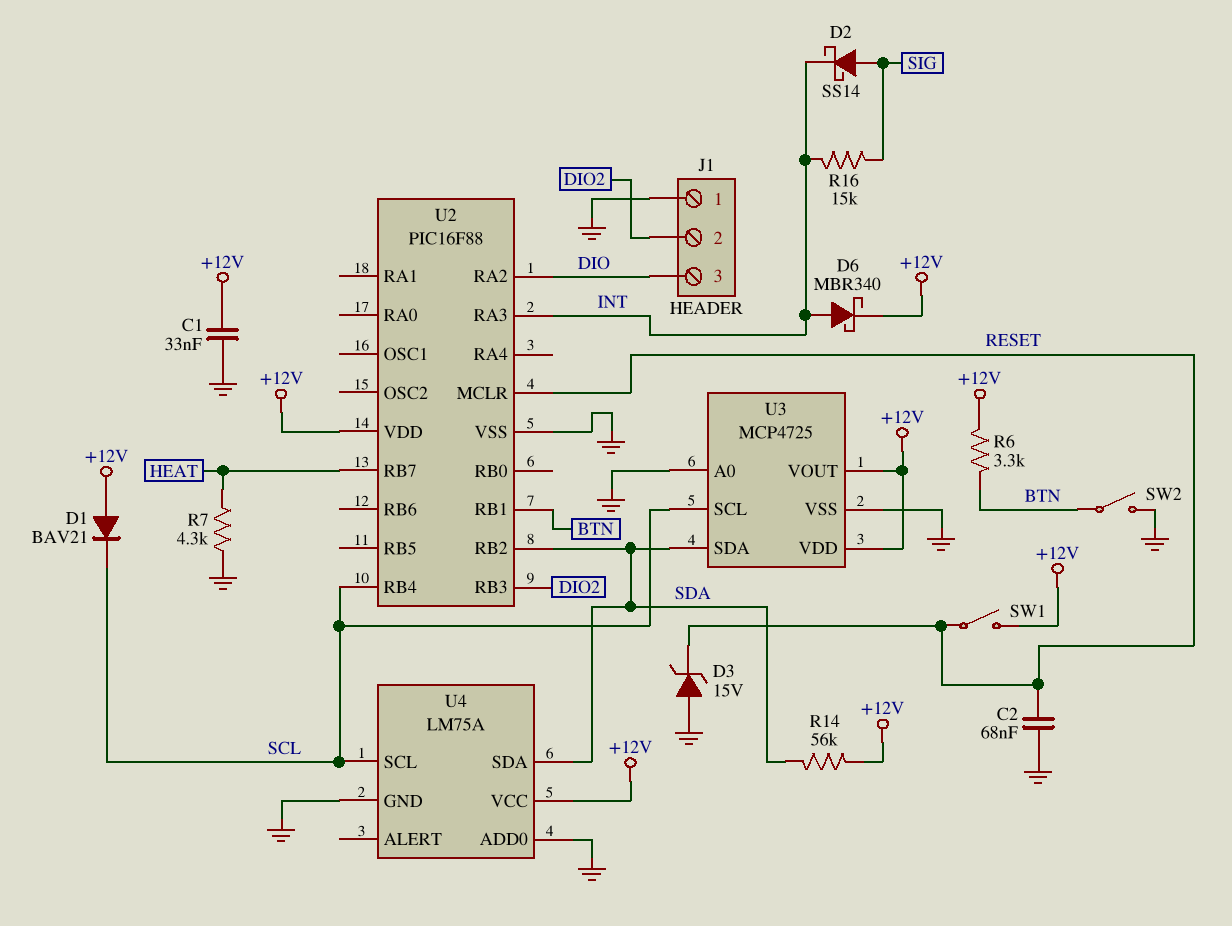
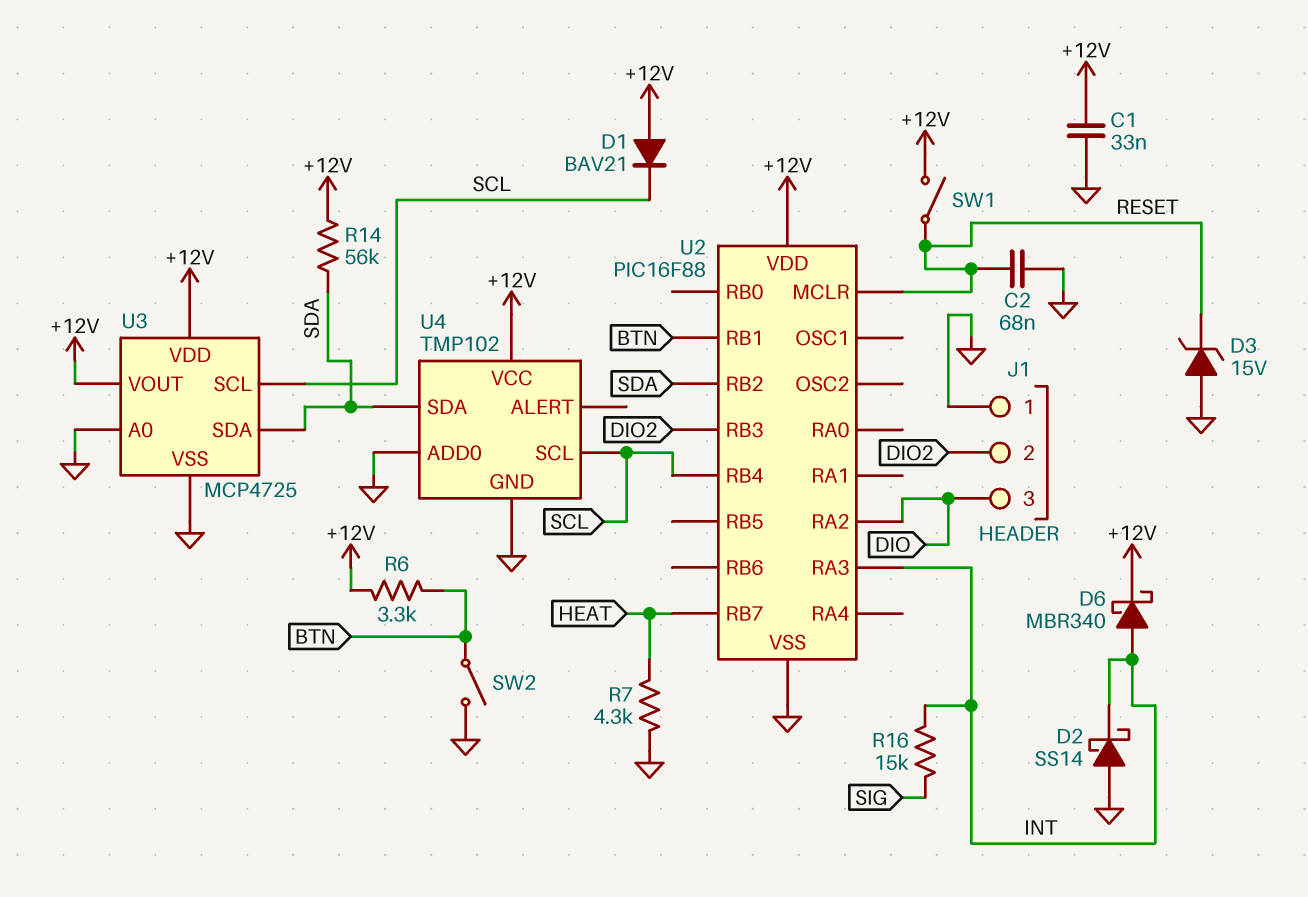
D2: schottky SS14 (A SIG, K INT) -> schottky SS14 (A GND, K INT)
U4: LM75A -> TMP102

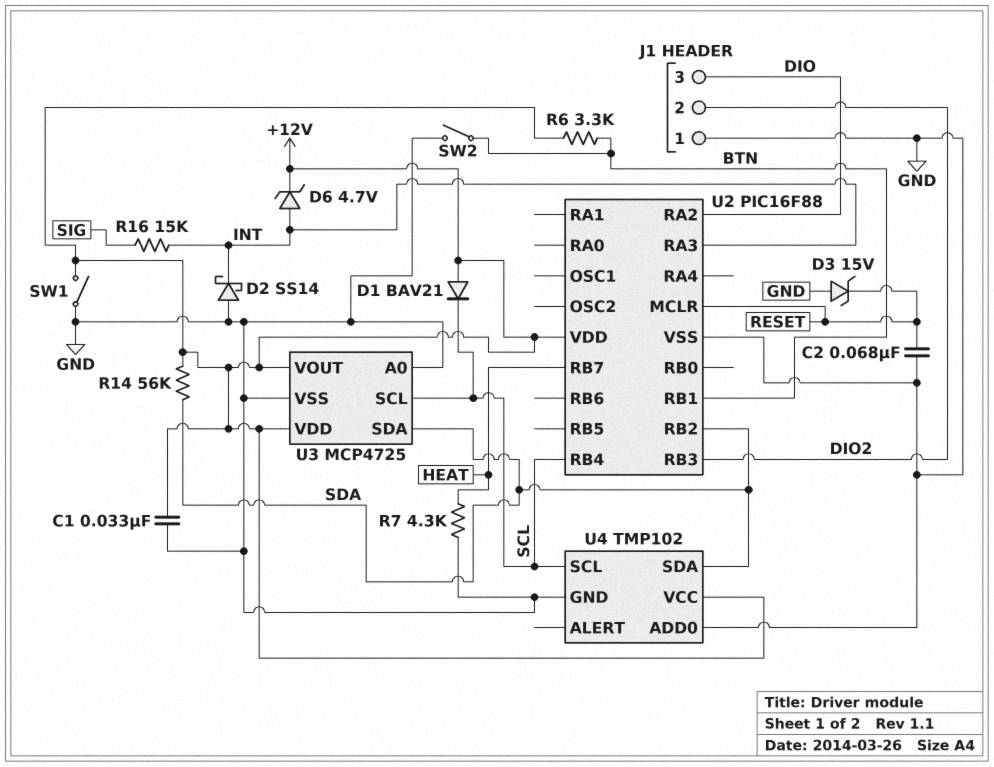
D6: schottky MBR340 (A INT, K +12V) -> zener 4.7V (A INT, K +12V)
SW1: switch (+12V, RESET) -> switch (+12V, GND)

